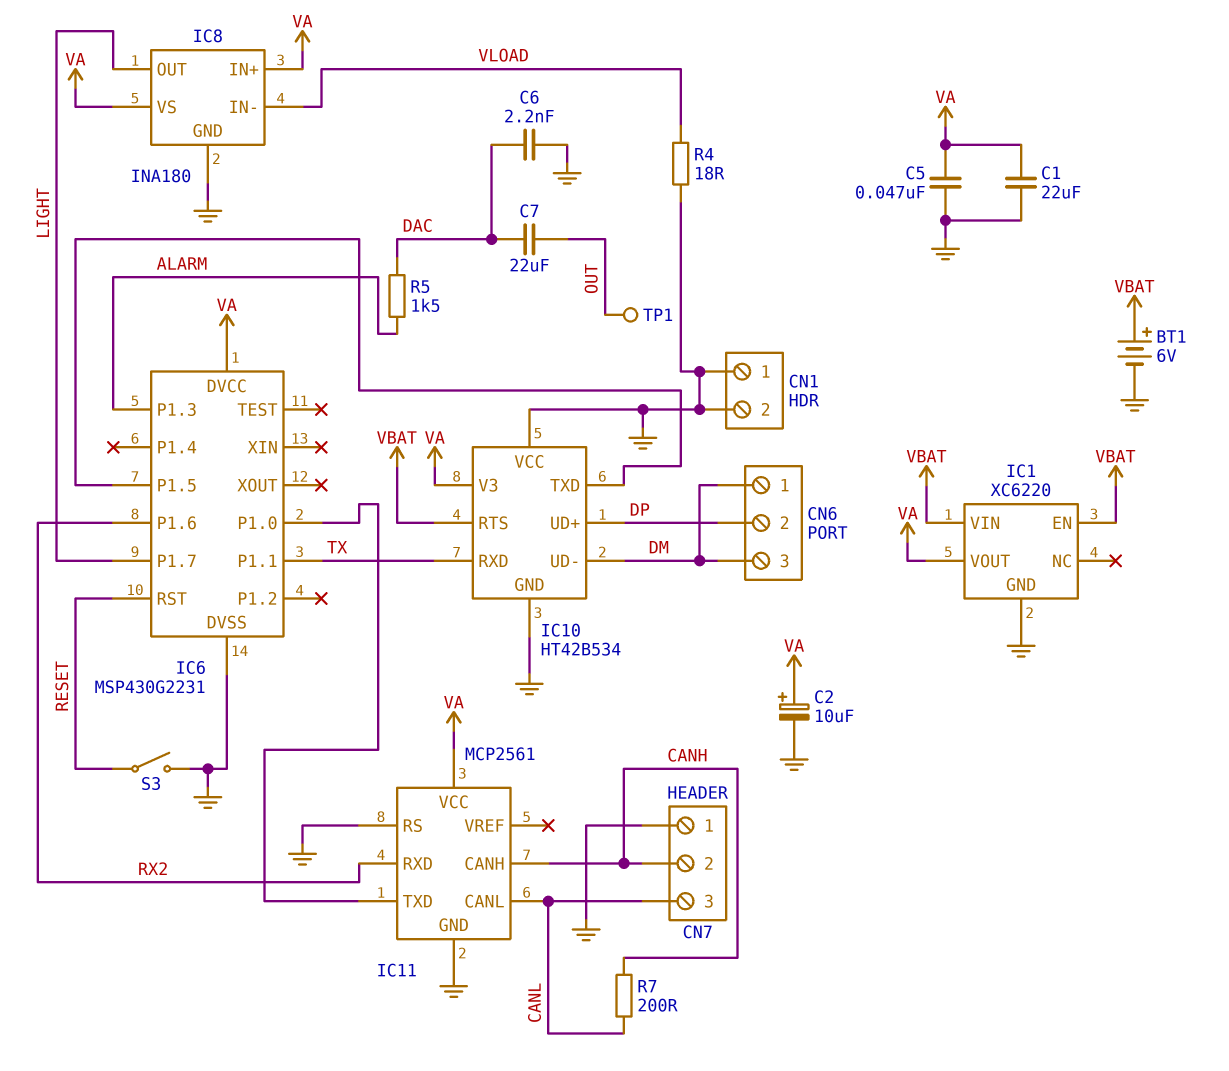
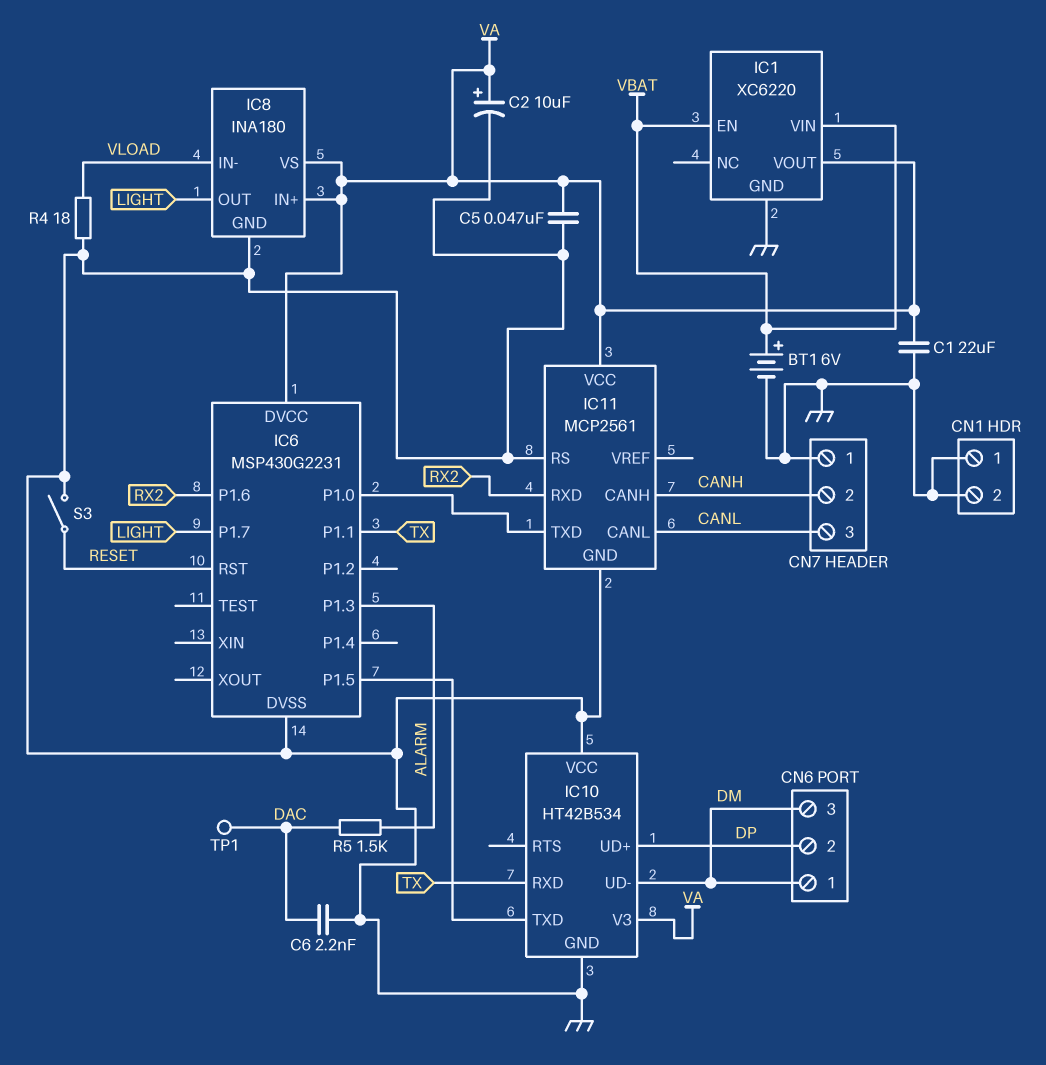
C7: 22uF (DAC, OUT) -> none
IC10 pin RTS: VBAT -> none
R7: 200 (CANH, CANL) -> none
TP1: test point (OUT) -> test point (DAC)

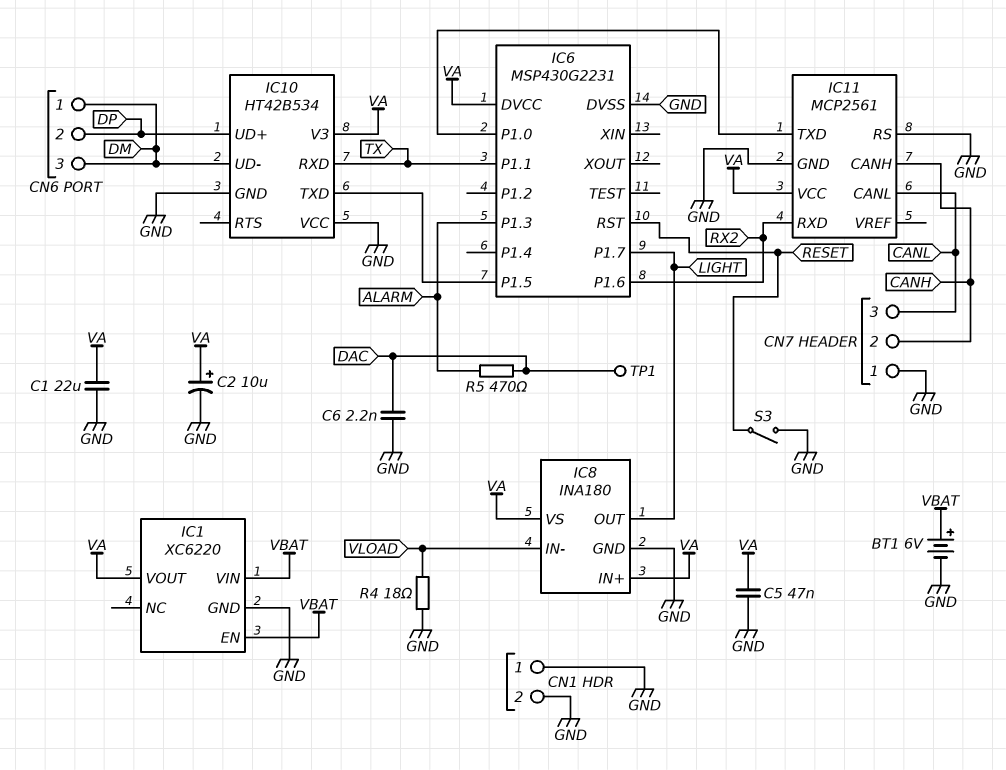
R5: 1.5k (ALARM, DAC) -> 470 (ALARM, DAC)

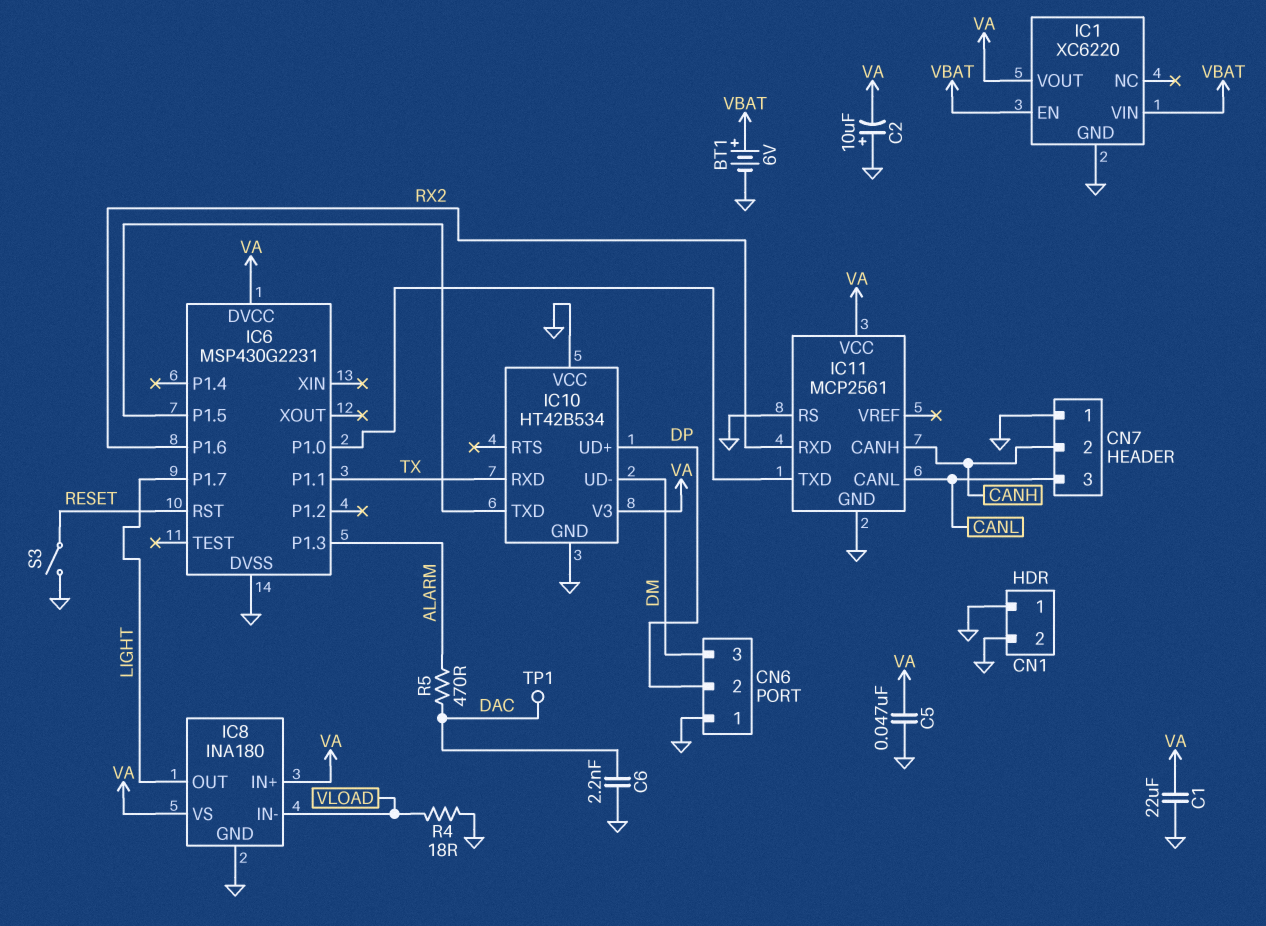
C2: 10uF (plus VA, minus GND) -> 10uF (plus GND, minus VA)
CN6 pin 1: DM -> GND

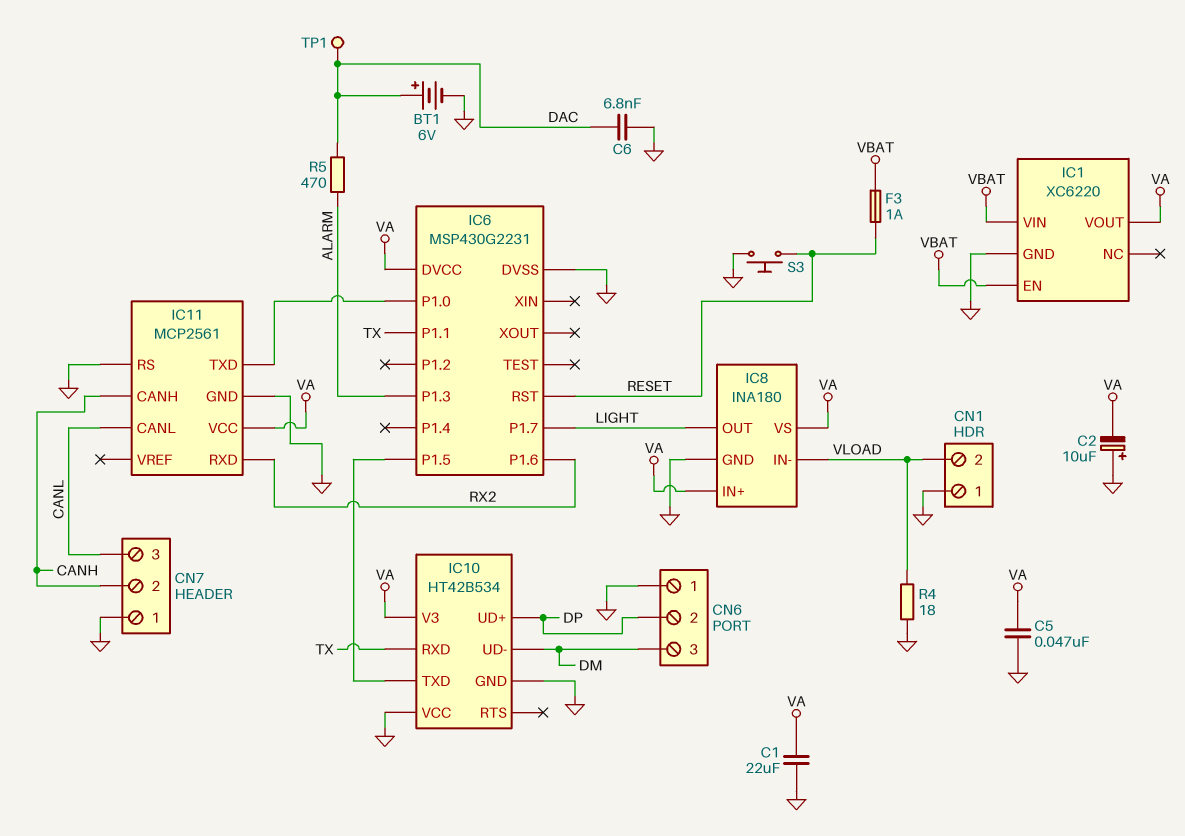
BT1: 6V (plus VBAT, minus GND) -> 6V (plus DAC, minus GND)
C6: 2.2nF (DAC, GND) -> 6.8nF (DAC, GND)
CN1 pin 2: GND -> VLOAD
F3: none -> 1A (RESET, VBAT)
S3: switch (GND, RESET) -> button (GND, RESET)

